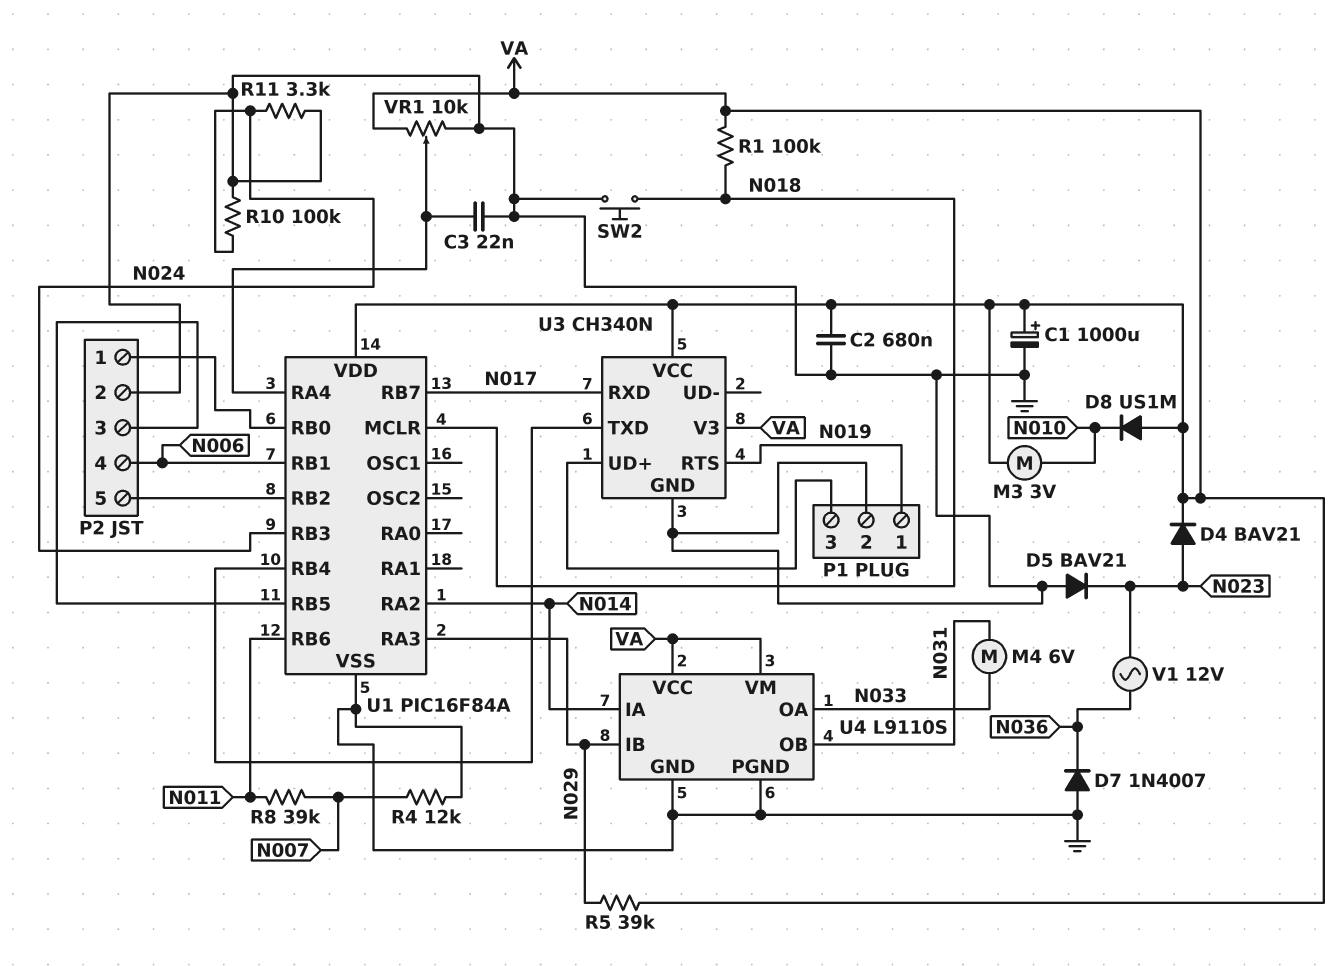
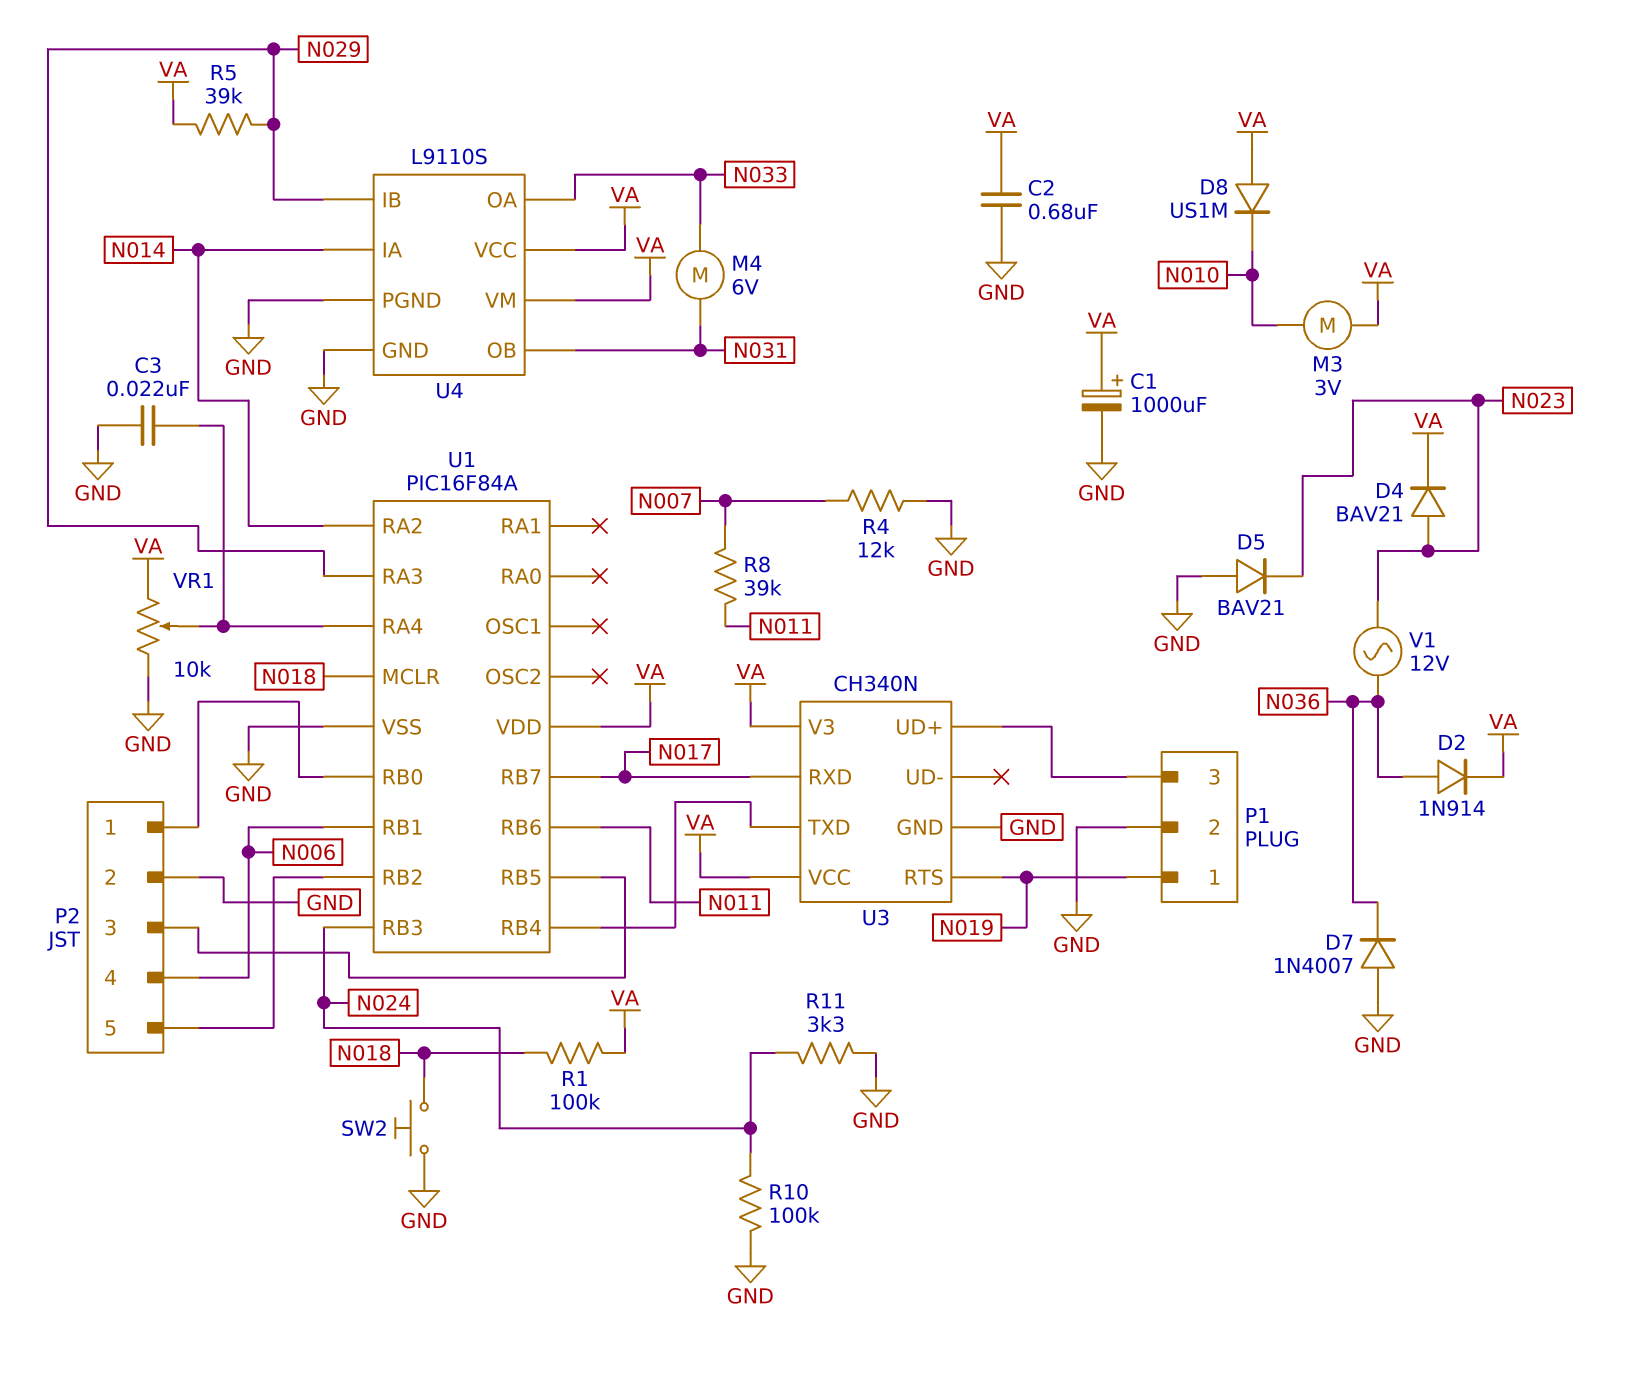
D2: none -> diode 1N914 (A N036, K VA)

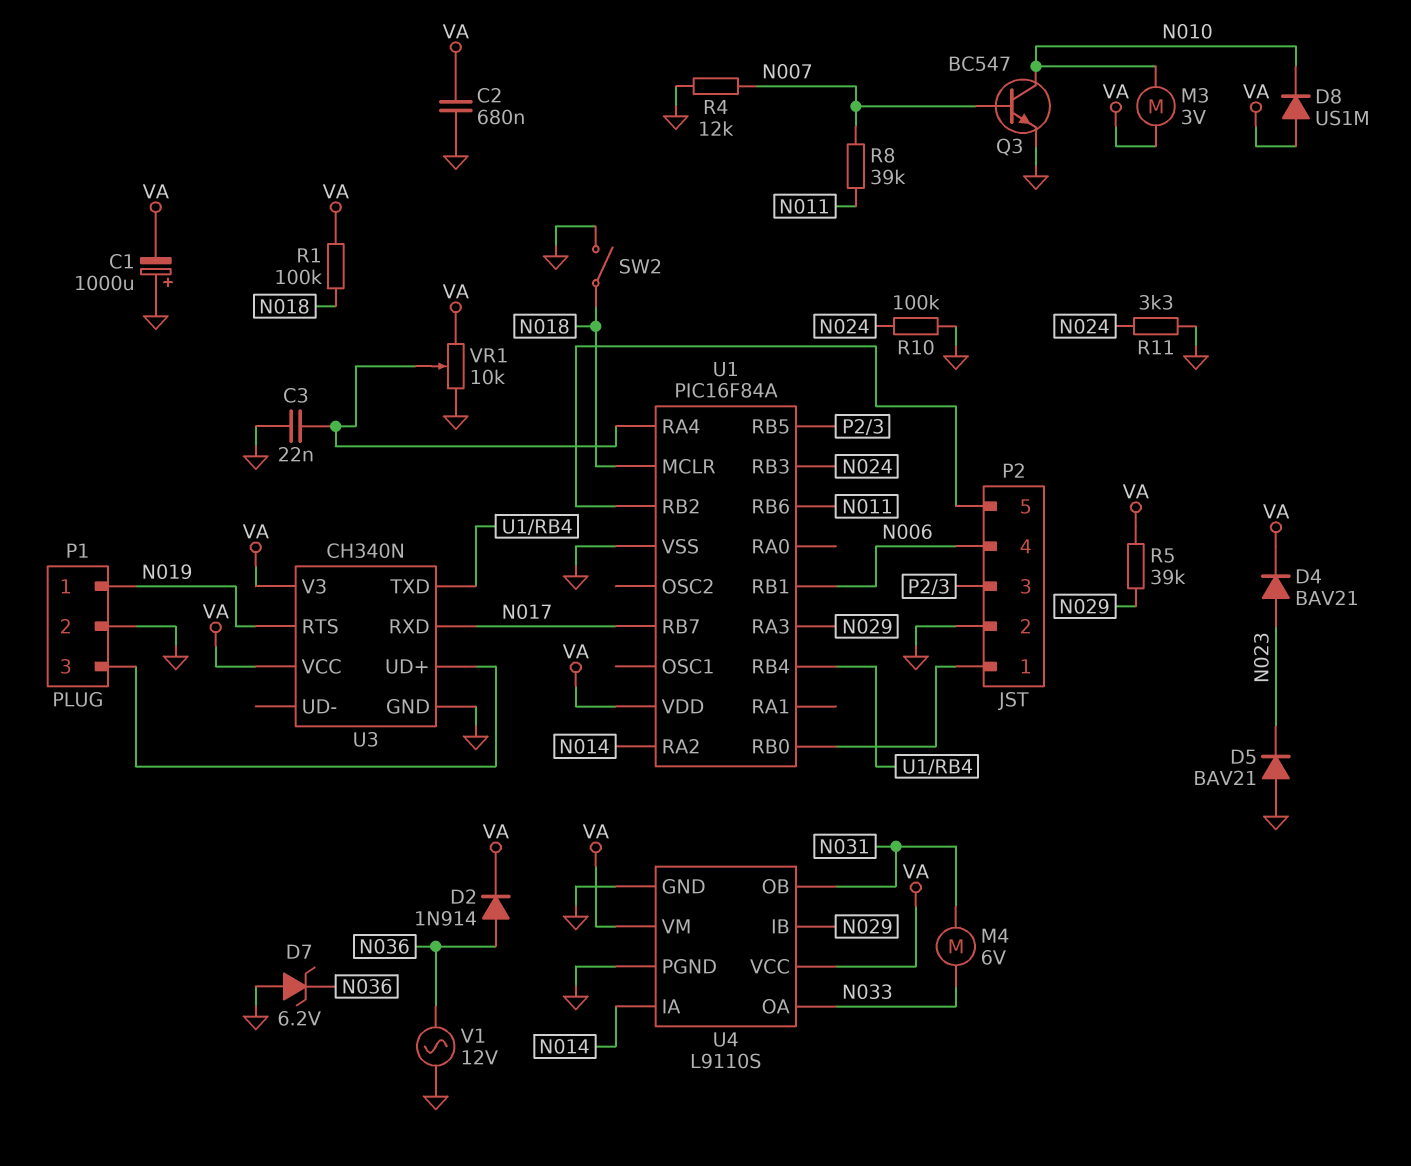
C1: 1000uF (plus VA, minus GND) -> 1000uF (plus GND, minus VA)
D7: diode 1N4007 (A GND, K N036) -> zener 6.2V (A GND, K N036)
Q3: none -> NPN BC547 (B N007, C N010, E GND)
SW2: button (GND, N018) -> switch (GND, N018)
V1: AC 12V (N023, N036) -> AC 12V (GND, N036)

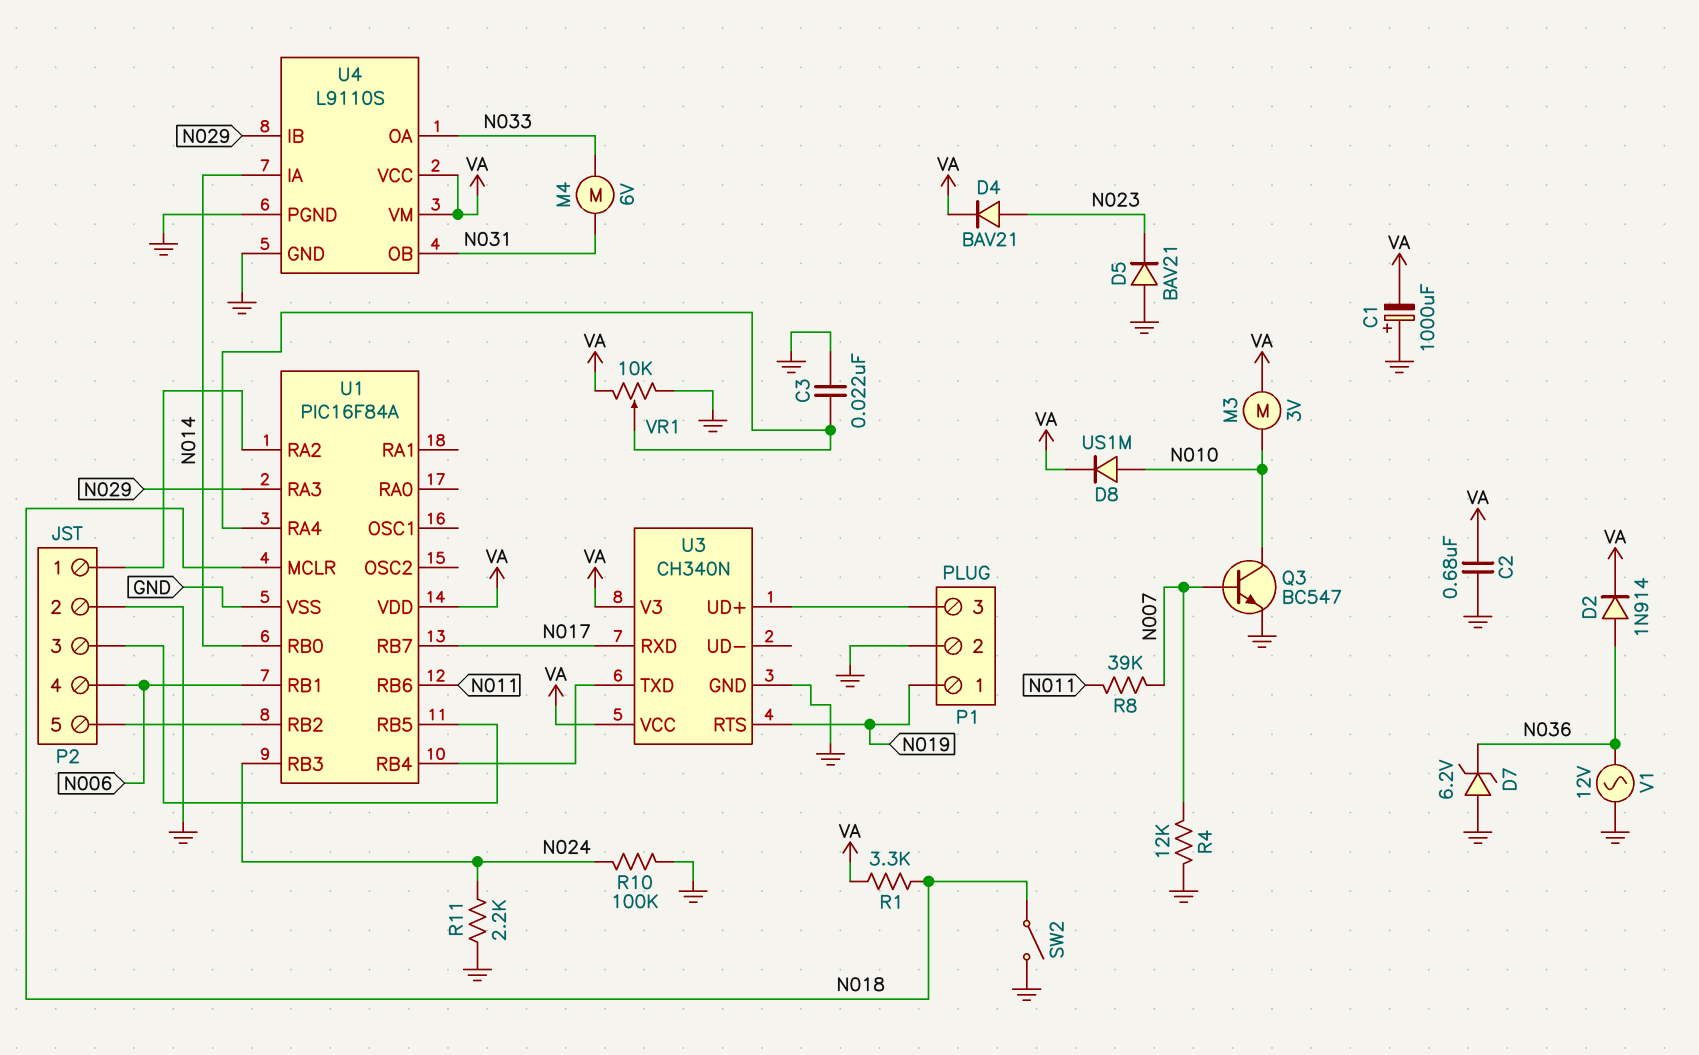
D8: diode US1M (A VA, K N010) -> diode US1M (A N010, K VA)
R1: 100k (N018, VA) -> 3.3k (N018, VA)
R5: 39k (N029, VA) -> none
R11: 3.3k (GND, N024) -> 2.2k (GND, N024)
U1 pin RA2: N014 -> P2/1
U1 pin RB0: P2/1 -> N014

